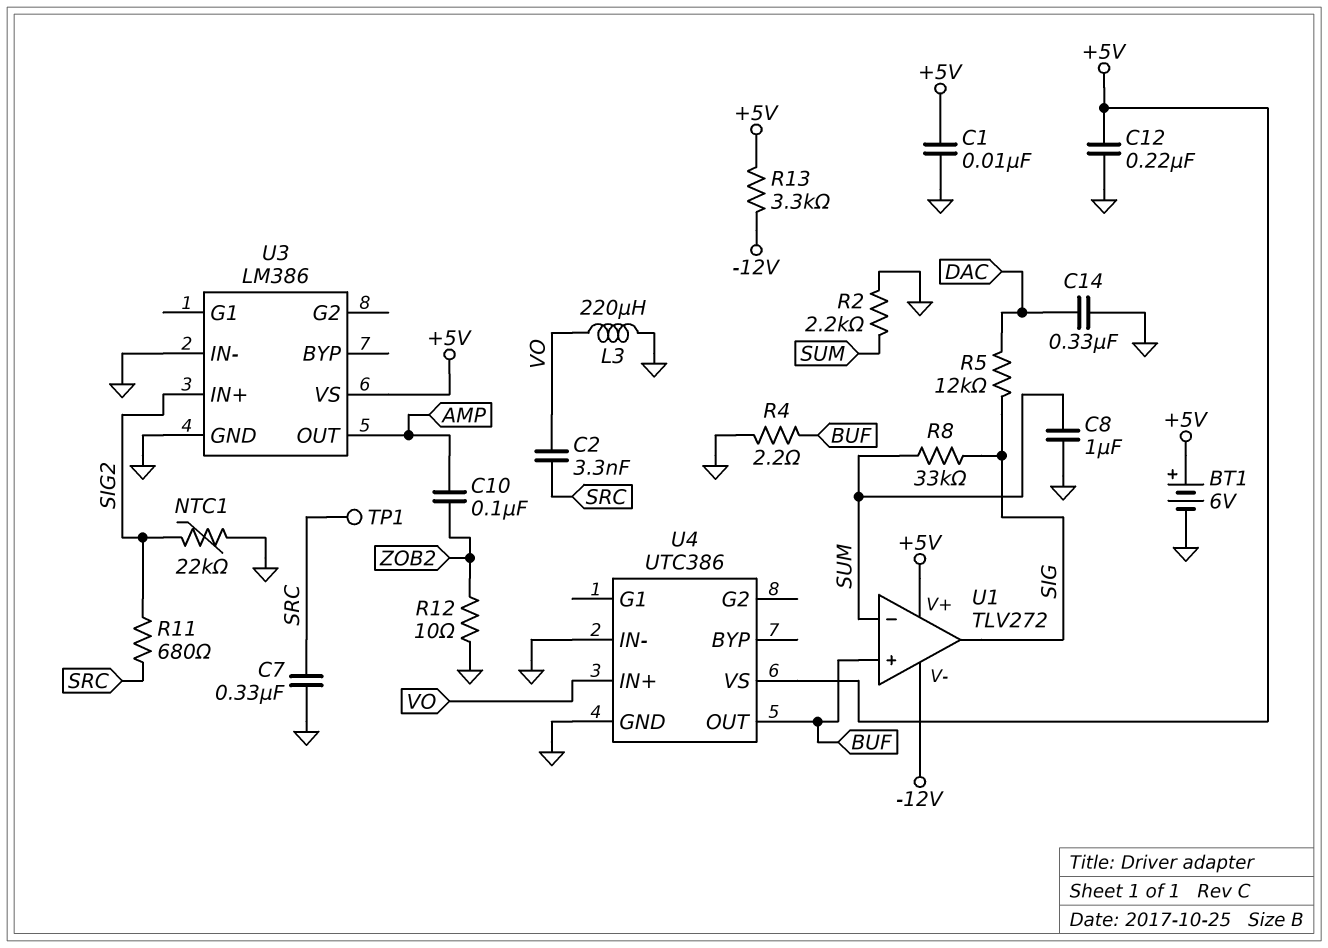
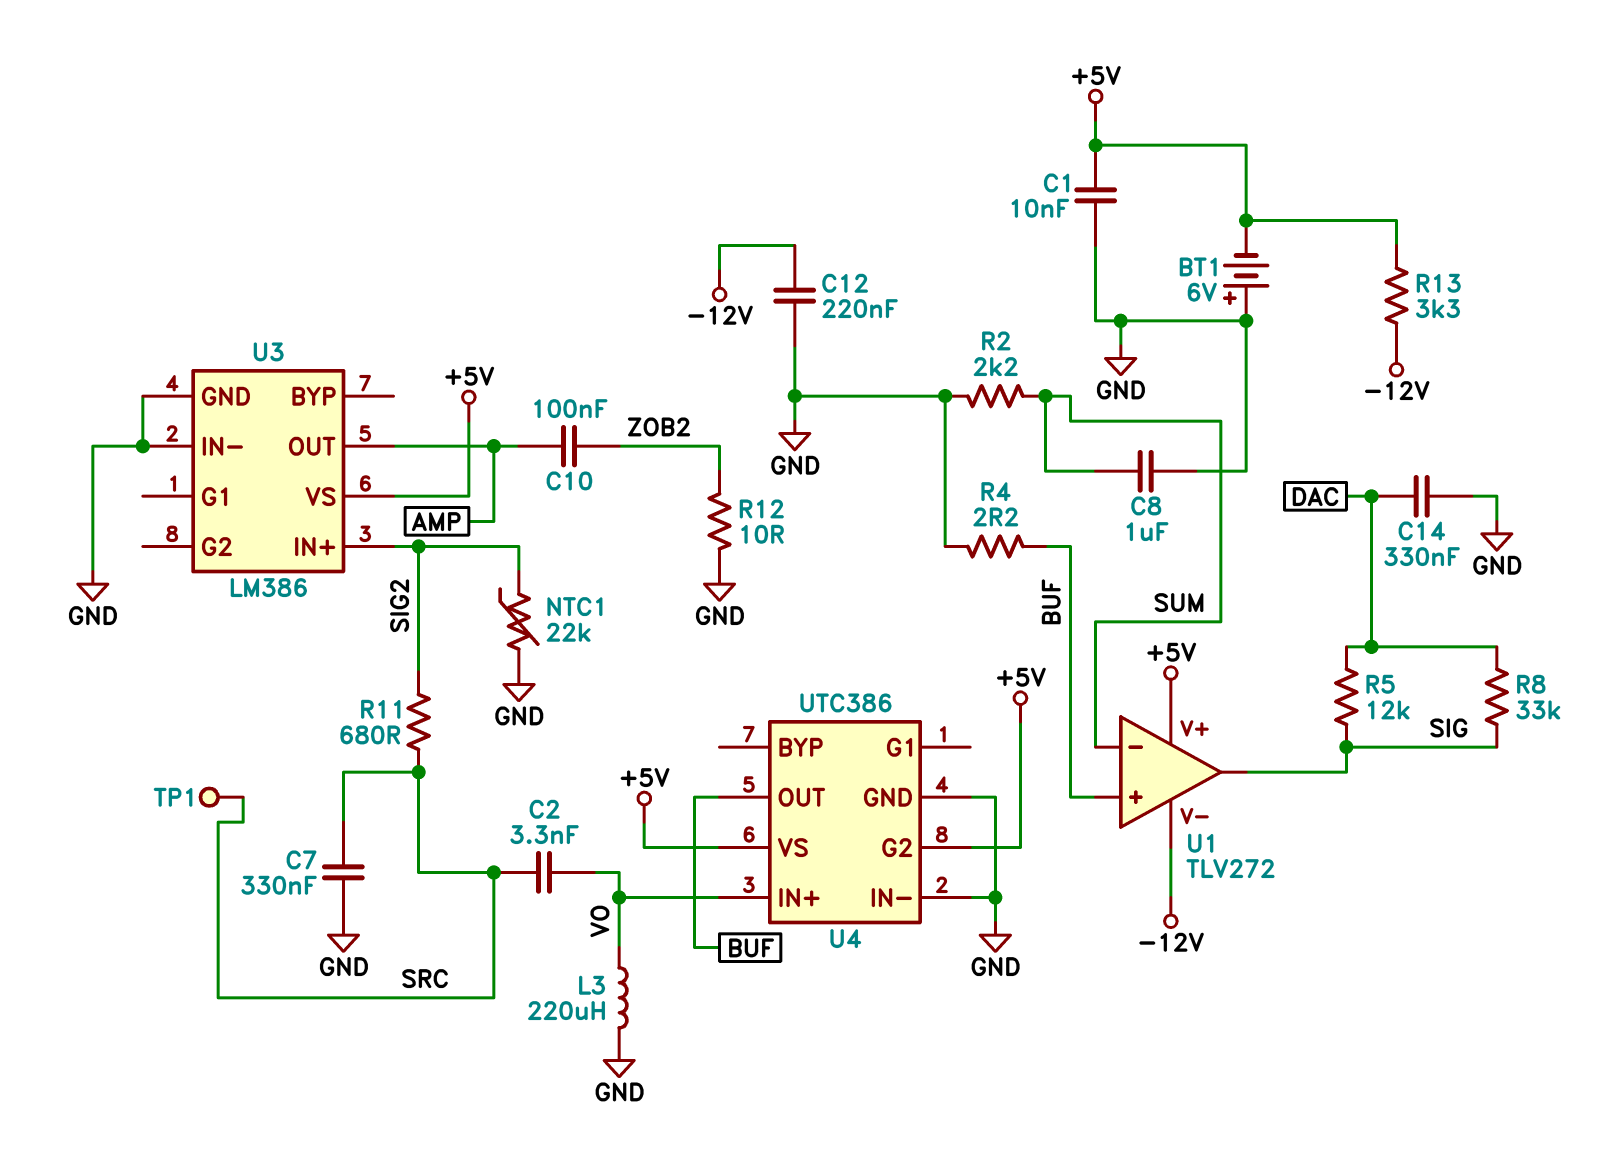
BT1: 6V (plus +5V, minus GND) -> 6V (plus GND, minus +5V)
C12: 220nF (+5V, GND) -> 220nF (-12V, GND)
R8: 33k (SIG, SUM) -> 33k (DAC, SIG)
U4 pin G2: none -> +5V

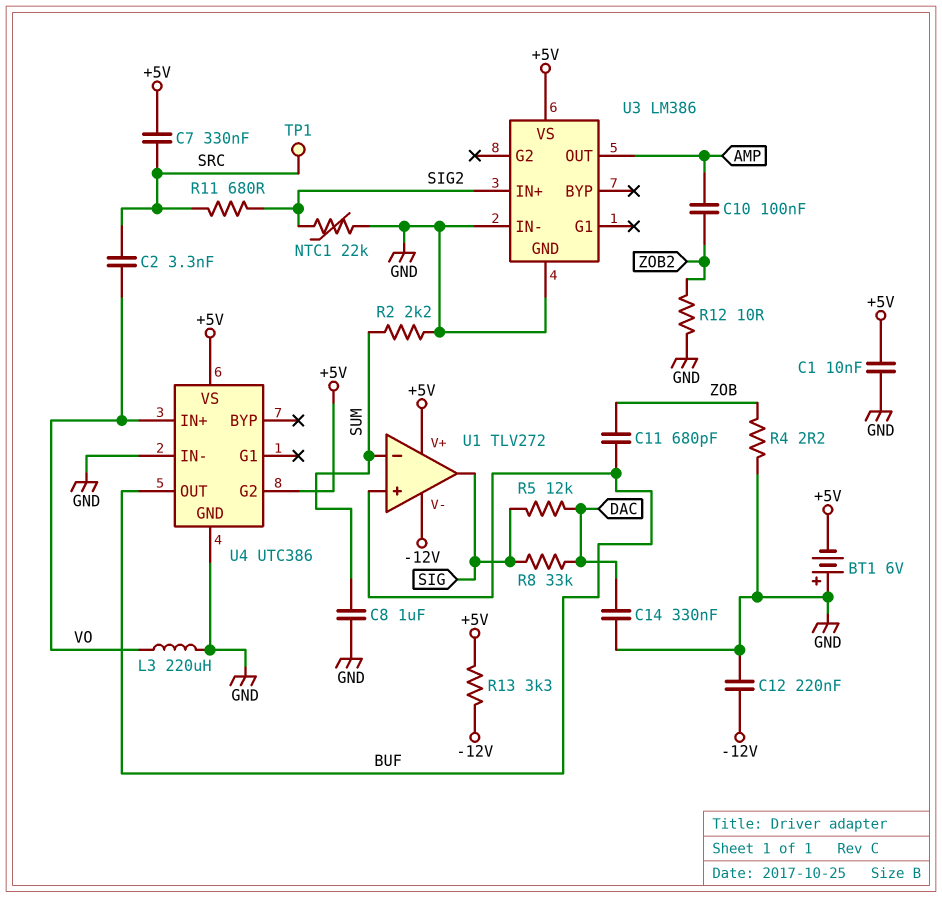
C7: 330nF (GND, SRC) -> 330nF (+5V, SRC)
C11: none -> 680pF (BUF, ZOB)
R4: 2.2 (BUF, GND) -> 2.2 (GND, ZOB)

